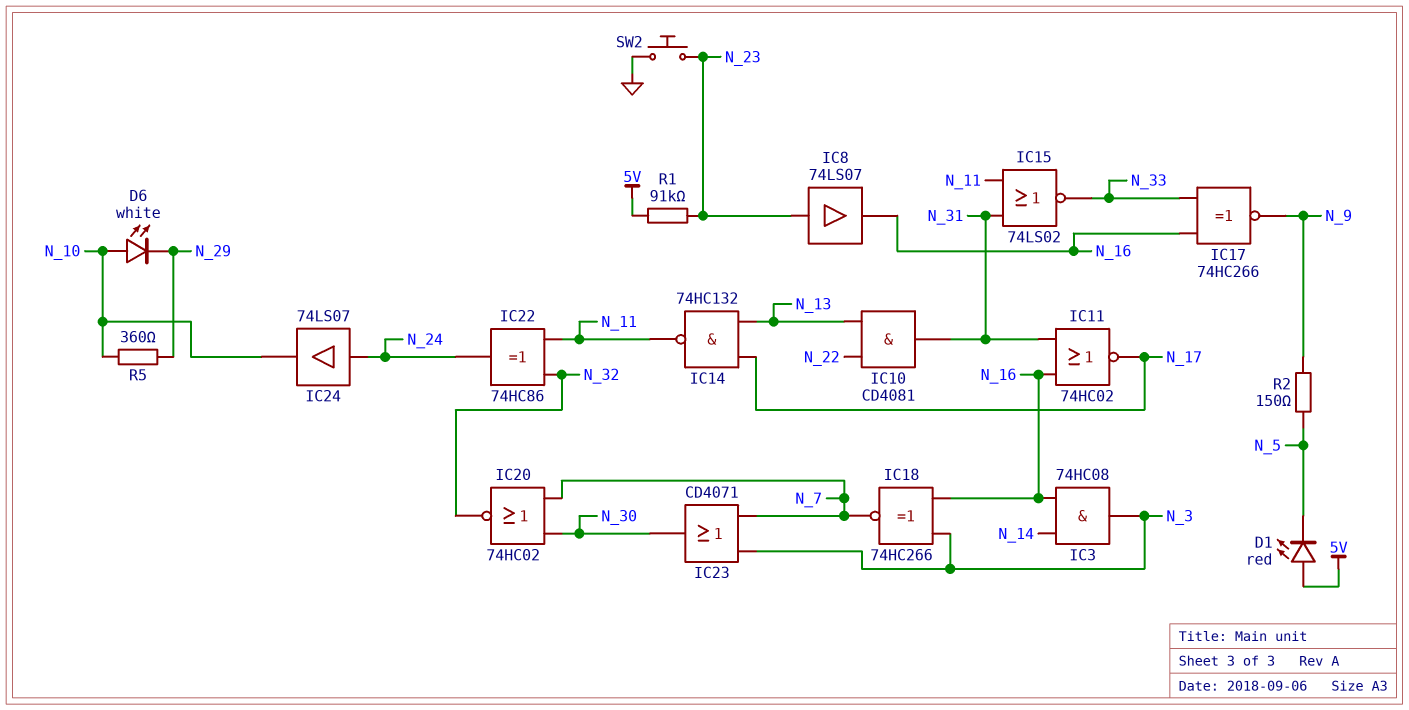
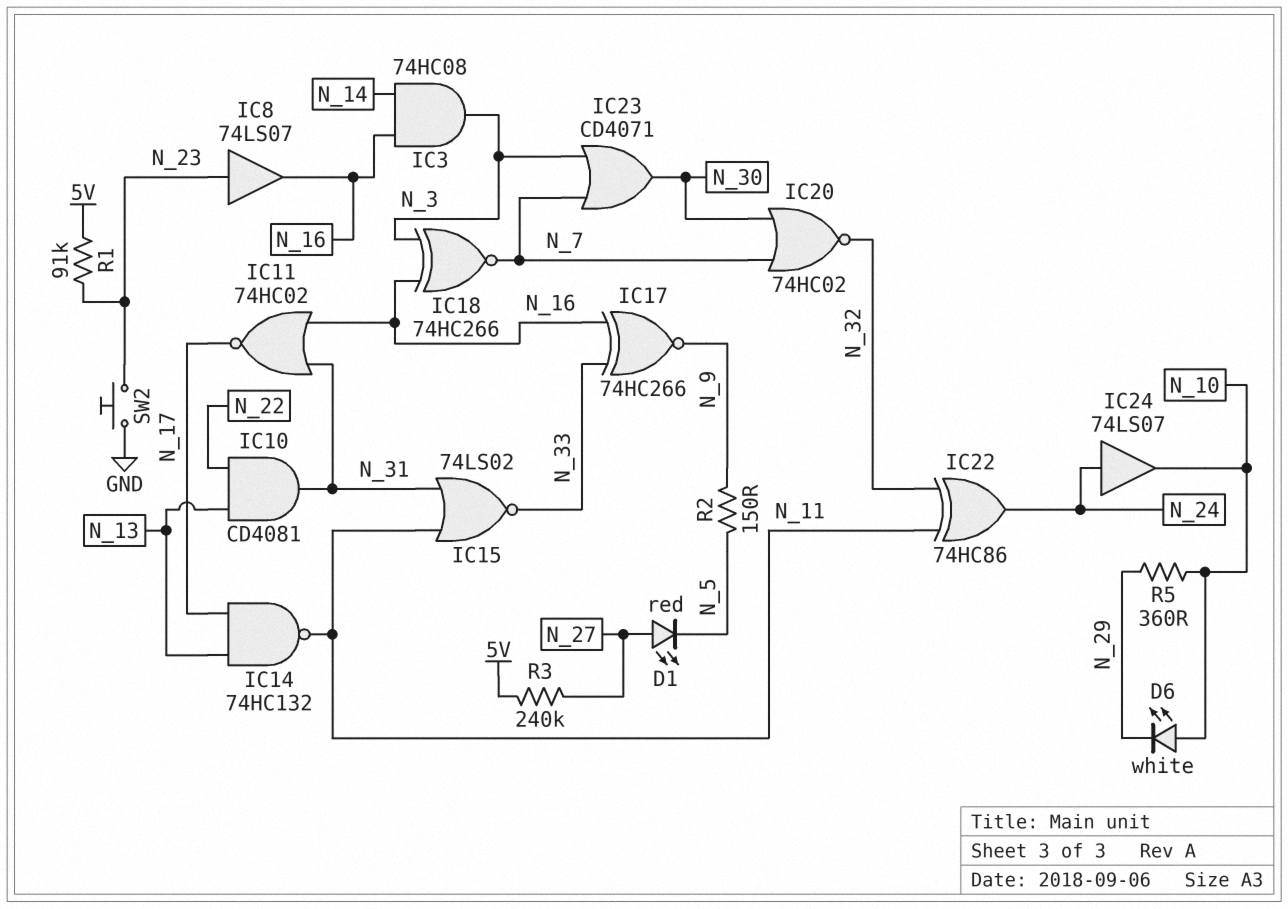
D1: LED red (A 5V, K N_5) -> LED red (A N_27, K N_5)
R3: none -> 240k (5V, N_27)

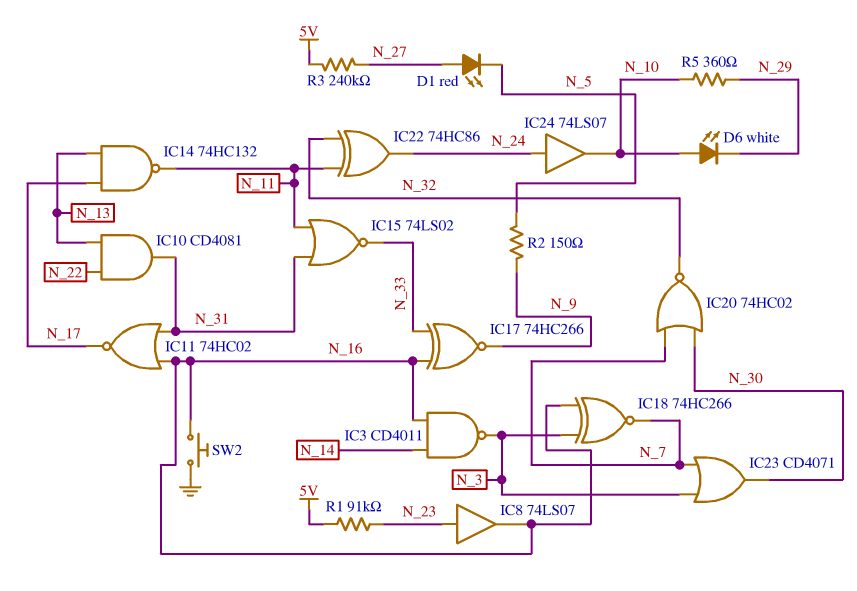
IC3: AND 74HC08 (in N_14, in N_16, out N_3) -> NAND CD4011 (in N_14, in N_16, out N_3)
SW2: button (GND, N_23) -> button (GND, N_16)

